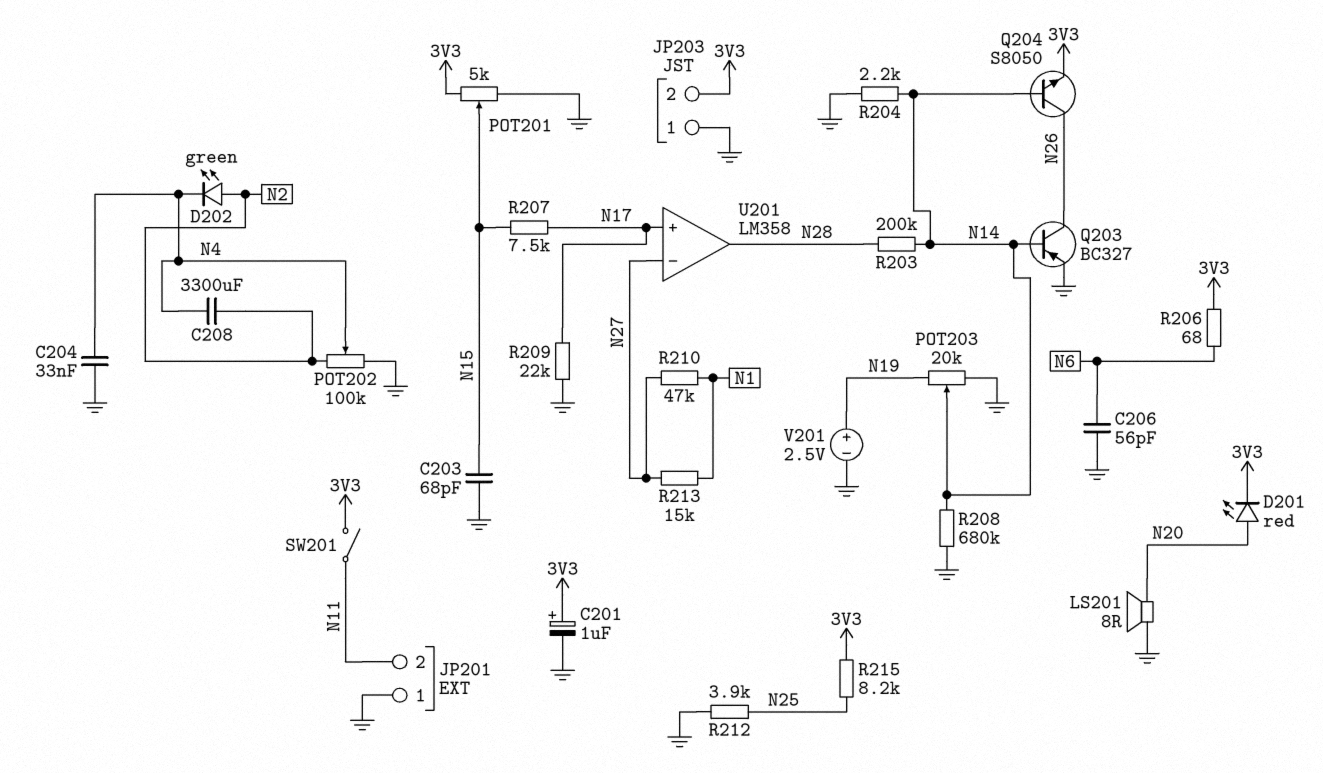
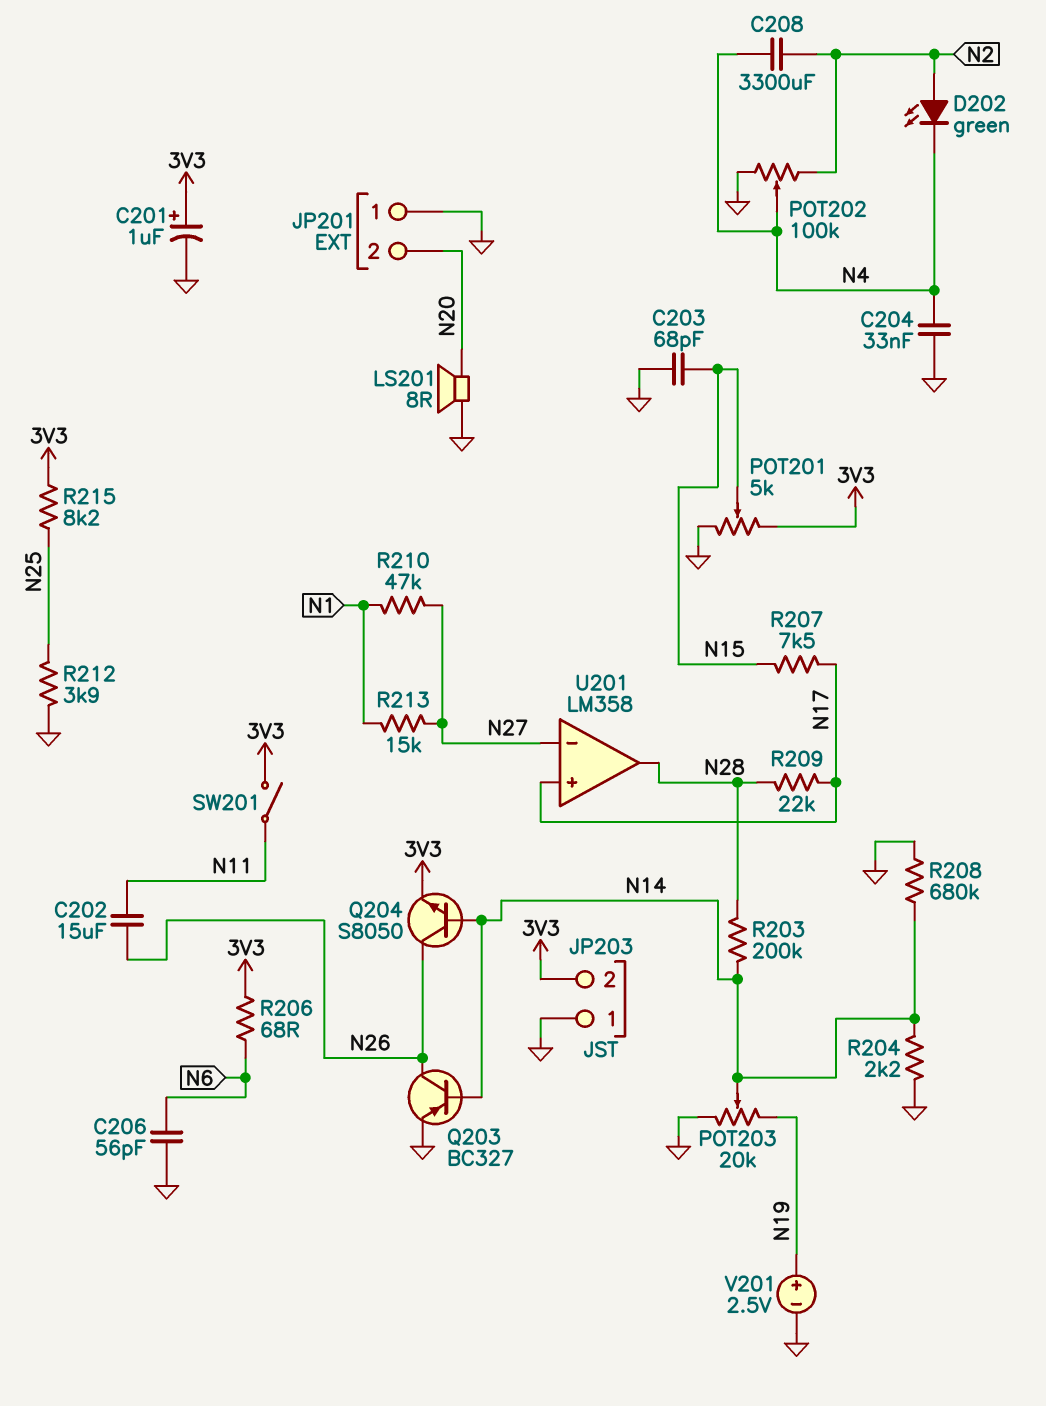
C202: none -> 15uF (N11, N26)
D201: LED red (A N20, K 3V3) -> none
JP201 pin 2: N11 -> N20
R209: 22k (GND, N17) -> 22k (N17, N28)

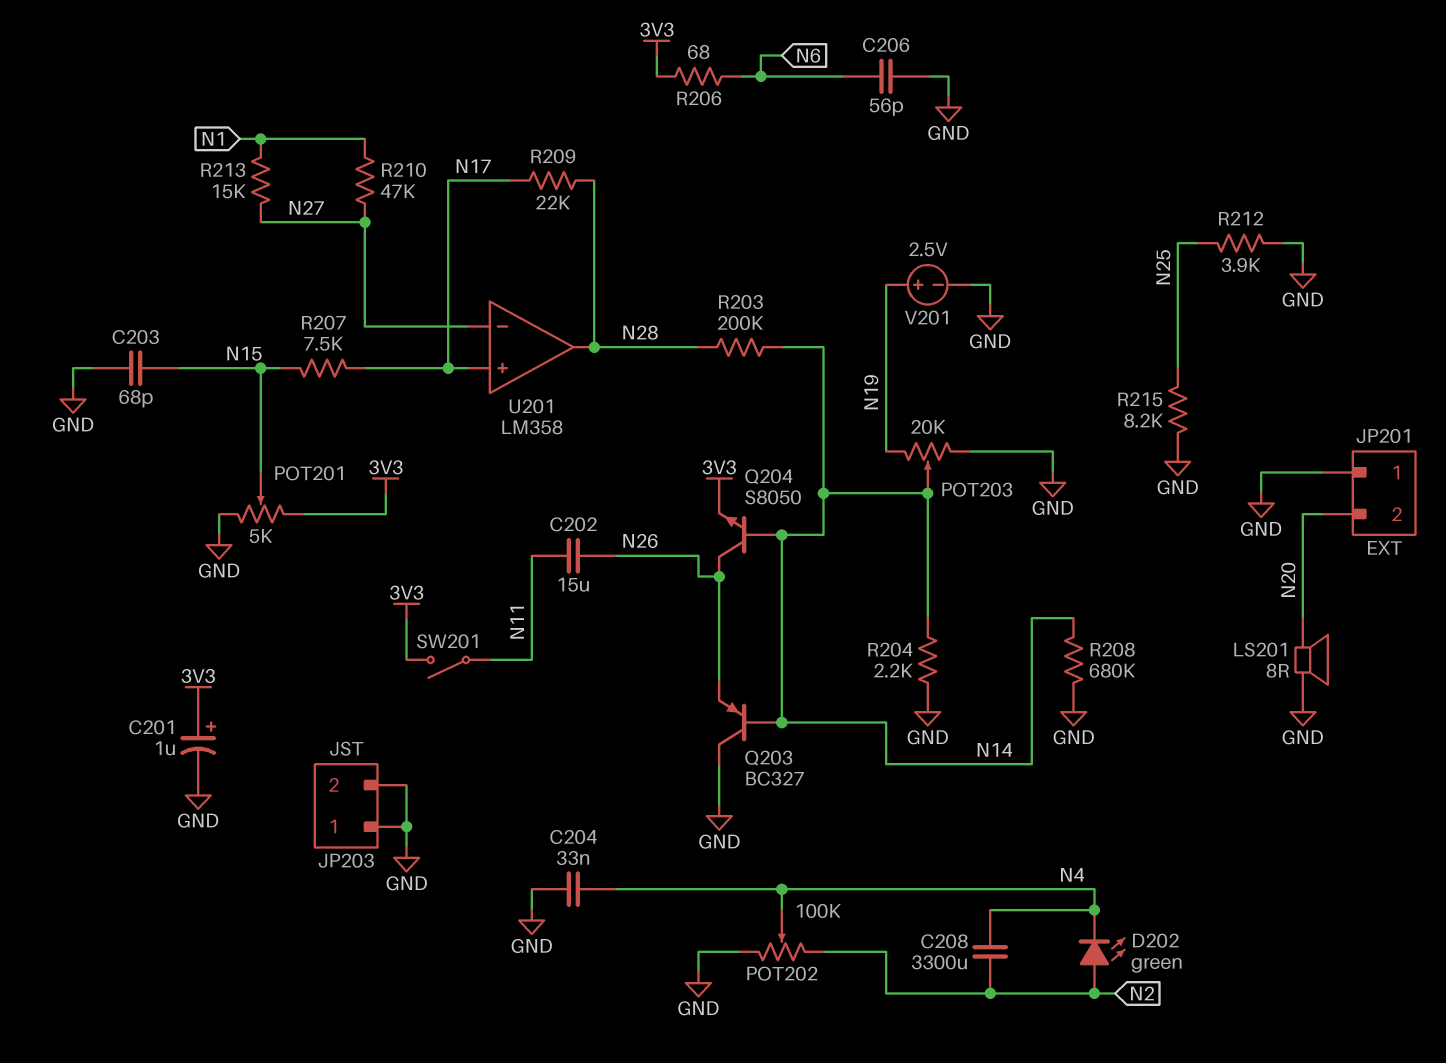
JP203 pin 2: 3V3 -> GND
Q203: PNP BC327 (B N14, C N26, E GND) -> PNP BC327 (B N14, C GND, E N26)
R215: 8.2k (3V3, N25) -> 8.2k (GND, N25)

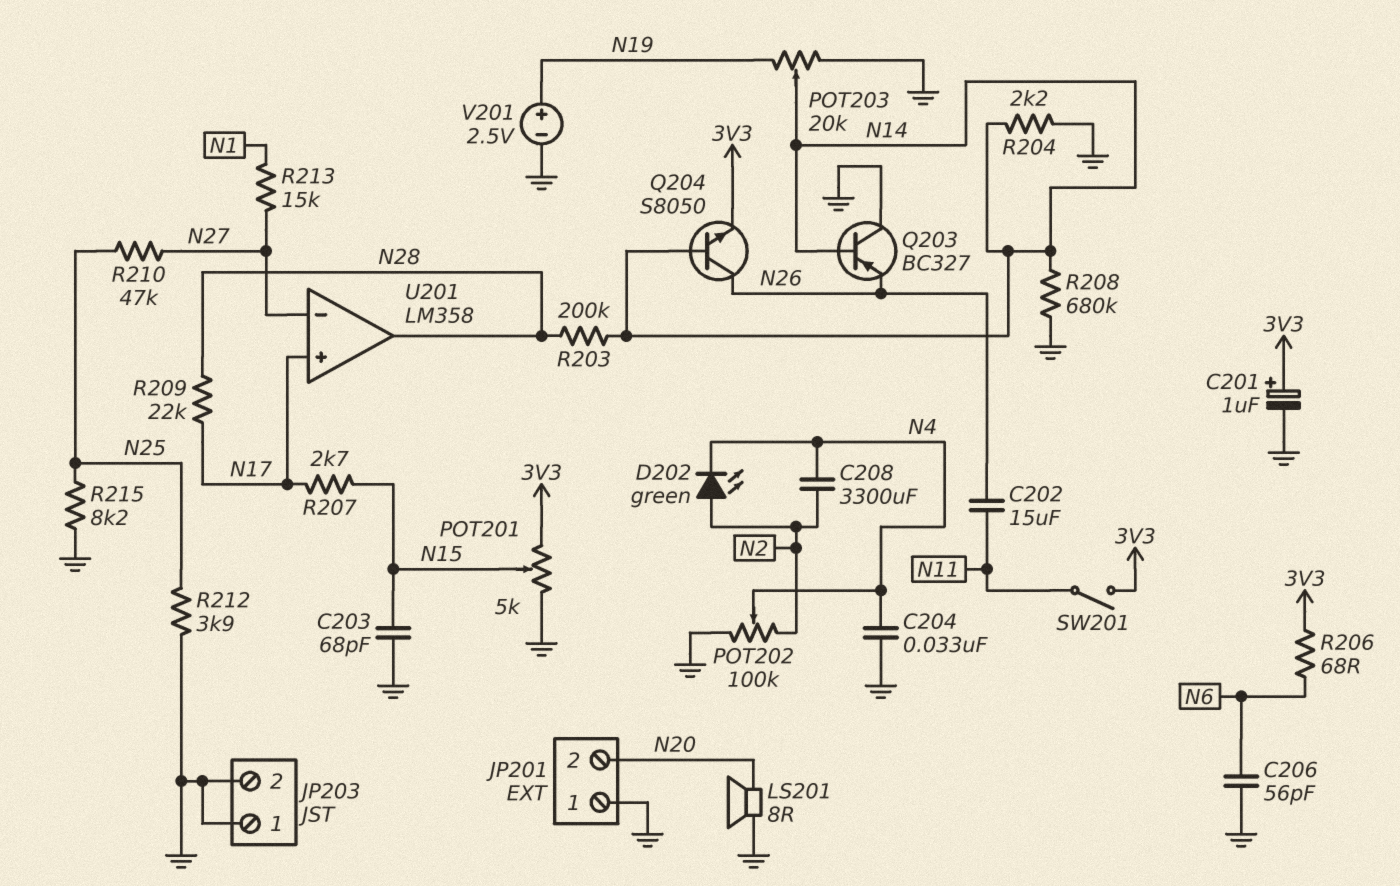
R207: 7.5k (N15, N17) -> 2.7k (N15, N17)
R210: 47k (N1, N27) -> 47k (N25, N27)

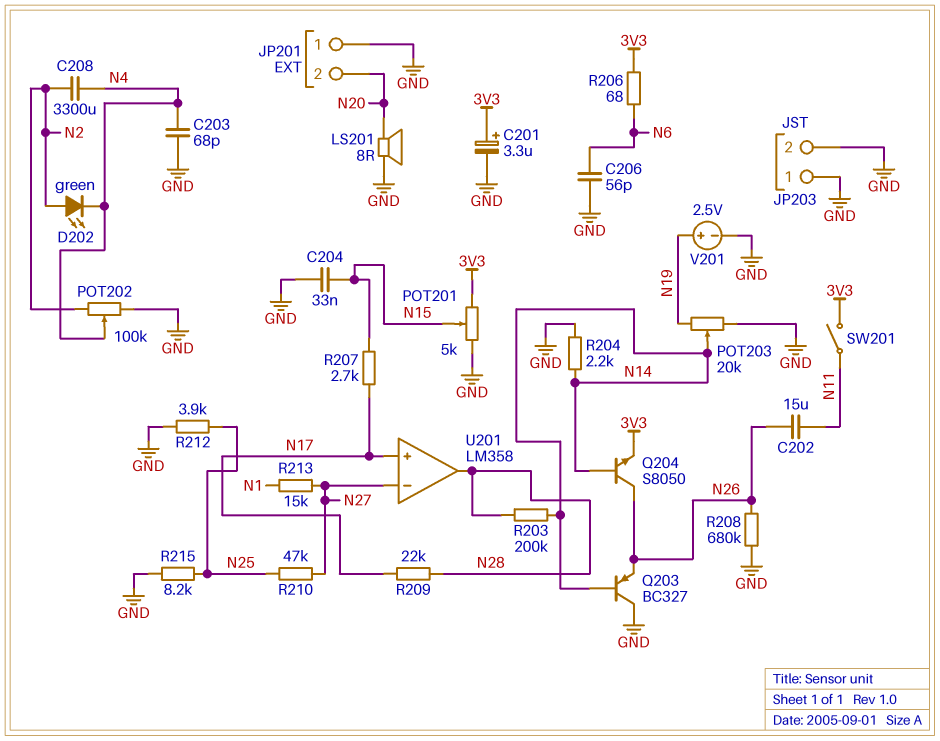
C201: 1uF (plus 3V3, minus GND) -> 3.3uF (plus 3V3, minus GND)
C203: 68pF (GND, N15) -> 68pF (GND, N4)
C204: 33nF (GND, N4) -> 33nF (GND, N15)
R208: 680k (GND, N14) -> 680k (GND, N26)

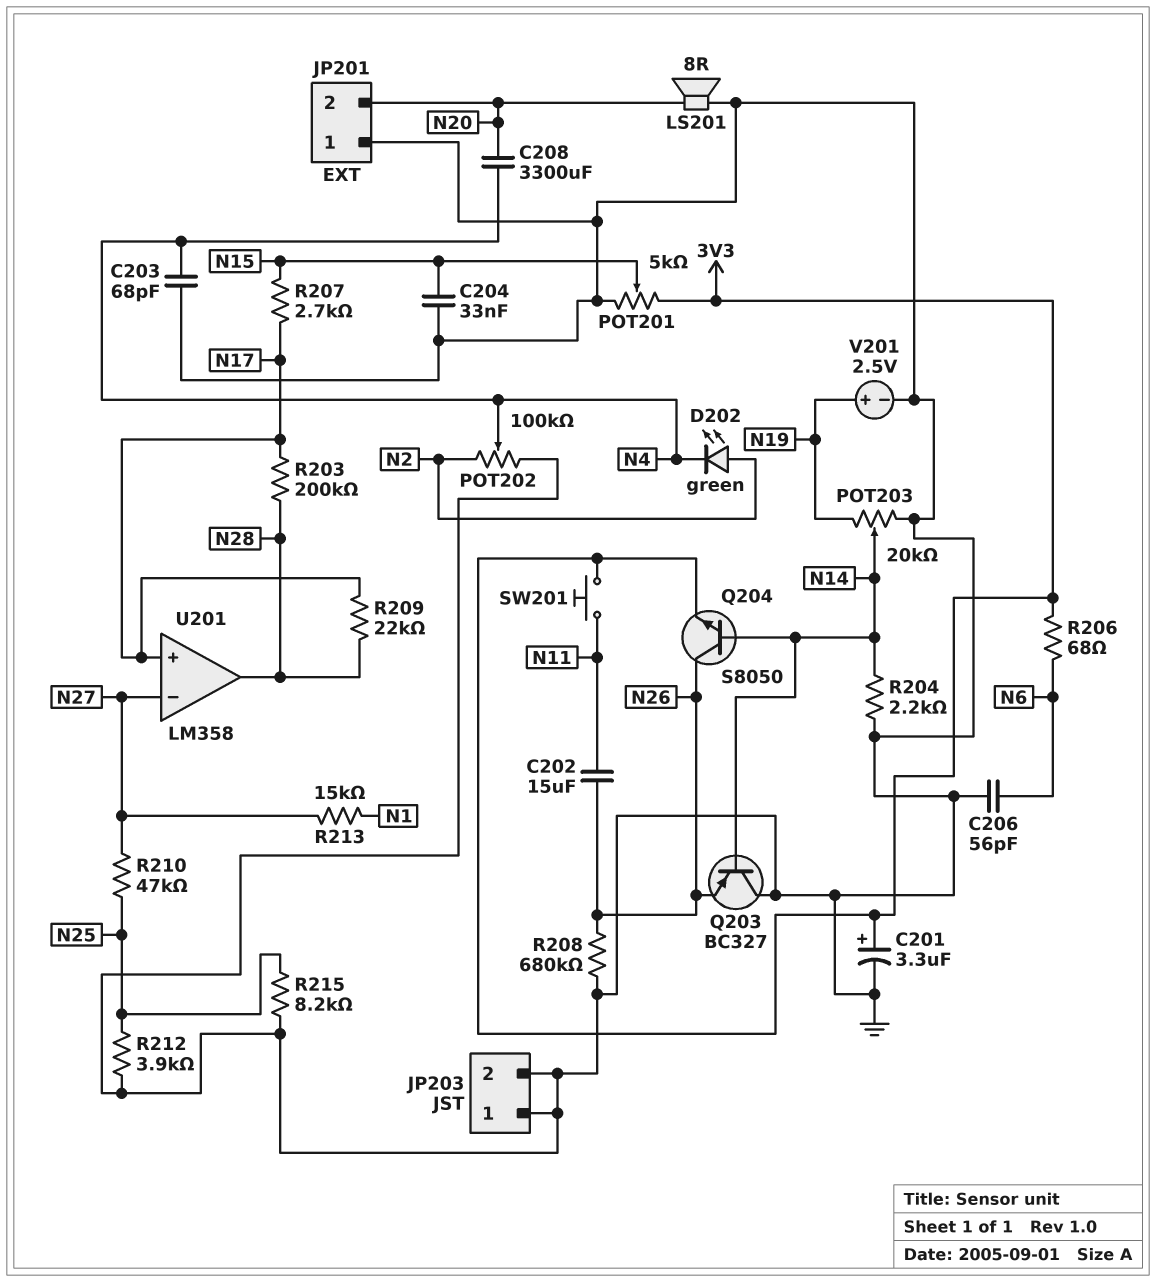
C208: 3300uF (N2, N4) -> 3300uF (N4, N20)
R203: 200k (N14, N28) -> 200k (N17, N28)
SW201: switch (3V3, N11) -> button (3V3, N11)

